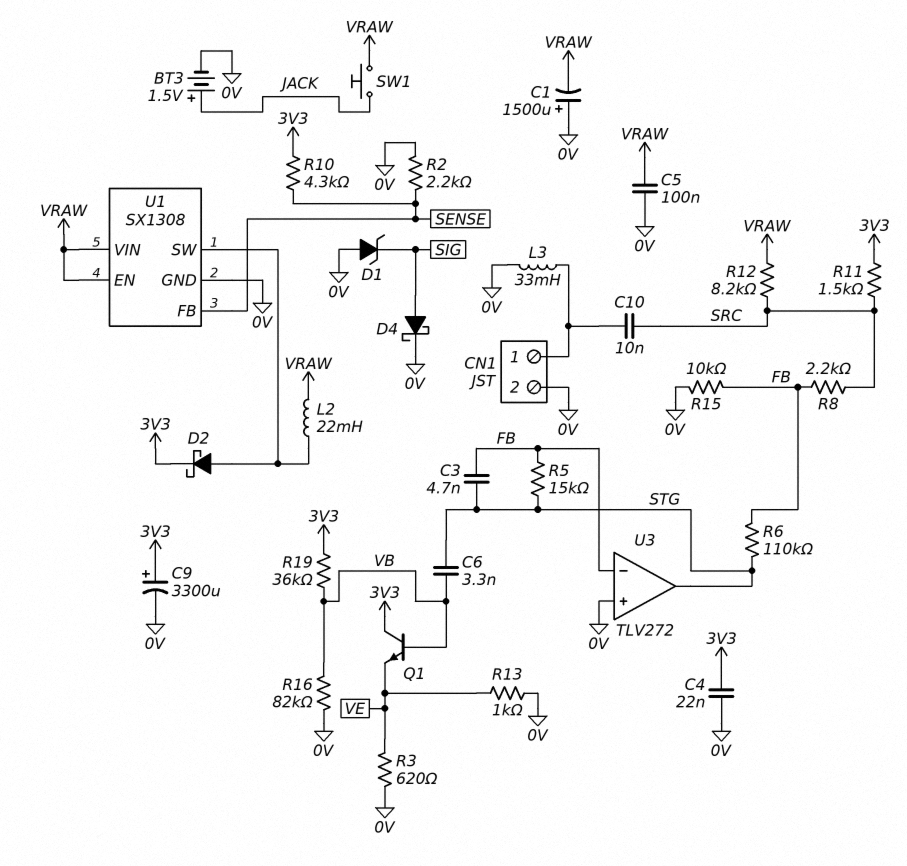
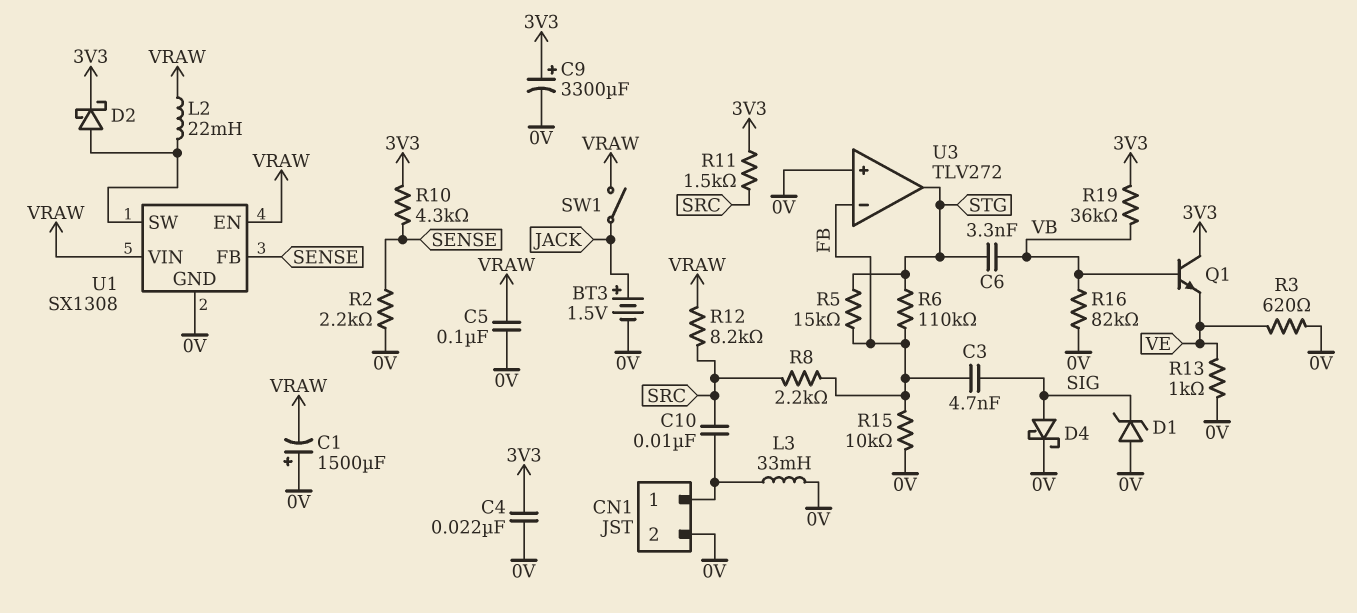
C3: 4.7nF (FB, STG) -> 4.7nF (FB, SIG)
SW1: button (JACK, VRAW) -> switch (JACK, VRAW)

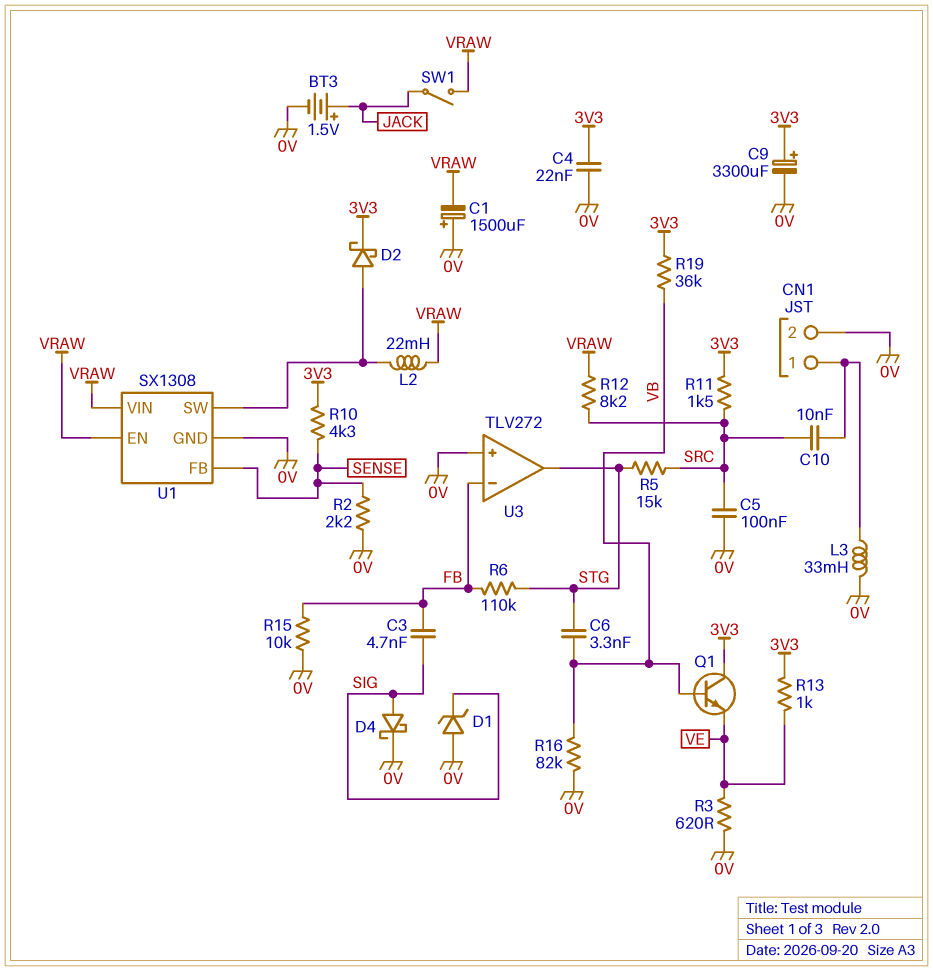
C5: 100nF (0V, VRAW) -> 100nF (0V, SRC)
R5: 15k (FB, STG) -> 15k (SRC, STG)
R8: 2.2k (FB, SRC) -> none
R13: 1k (0V, VE) -> 1k (3V3, VE)

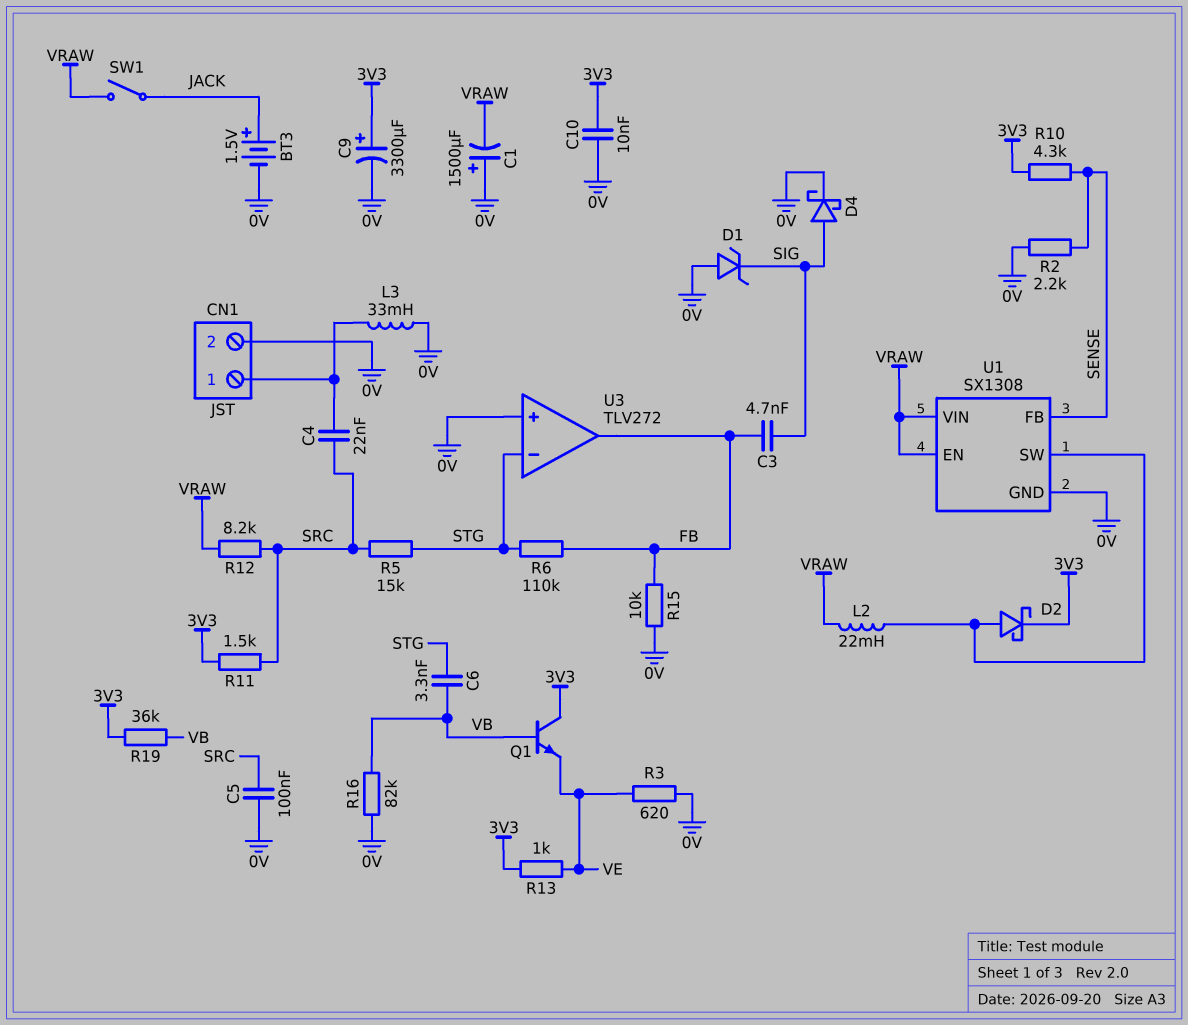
C4: 22nF (0V, 3V3) -> 22nF (CN1/1, SRC)
C10: 10nF (CN1/1, SRC) -> 10nF (0V, 3V3)
U3 pin in-: FB -> STG
U3 pin out: STG -> FB

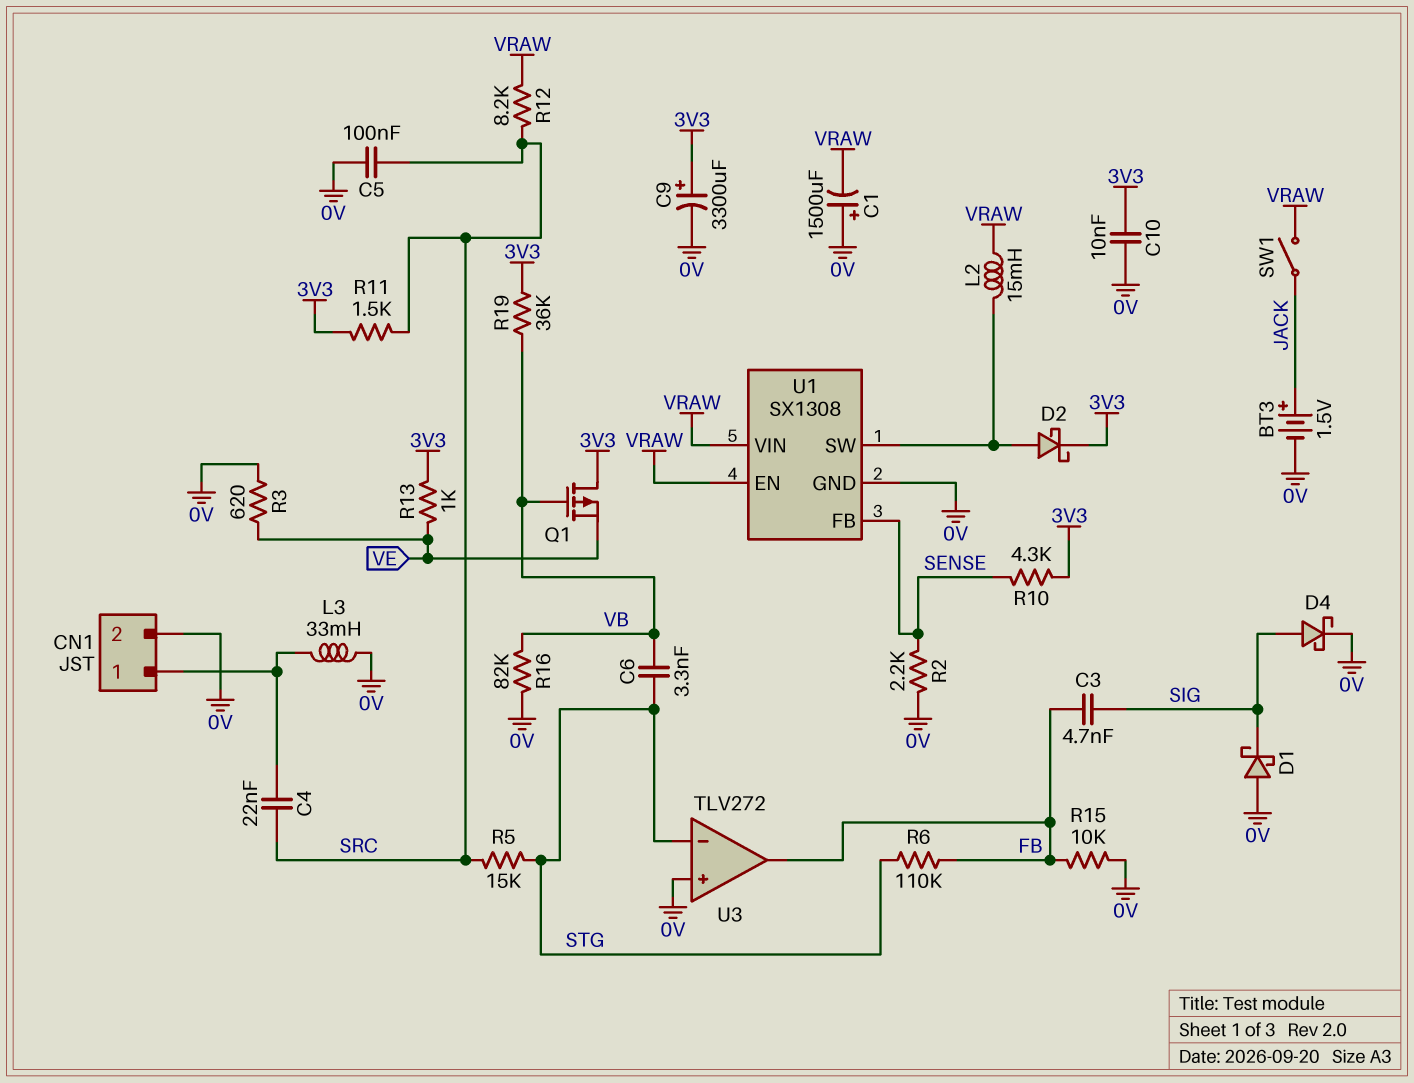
D1: zener (A 0V, K SIG) -> schottky (A 0V, K SIG)
L2: 22mH (U1/SW, VRAW) -> 15mH (U1/SW, VRAW)
Q1: NPN (B VB, C 3V3, E VE) -> PMOS (G VB, D 3V3, S VE)

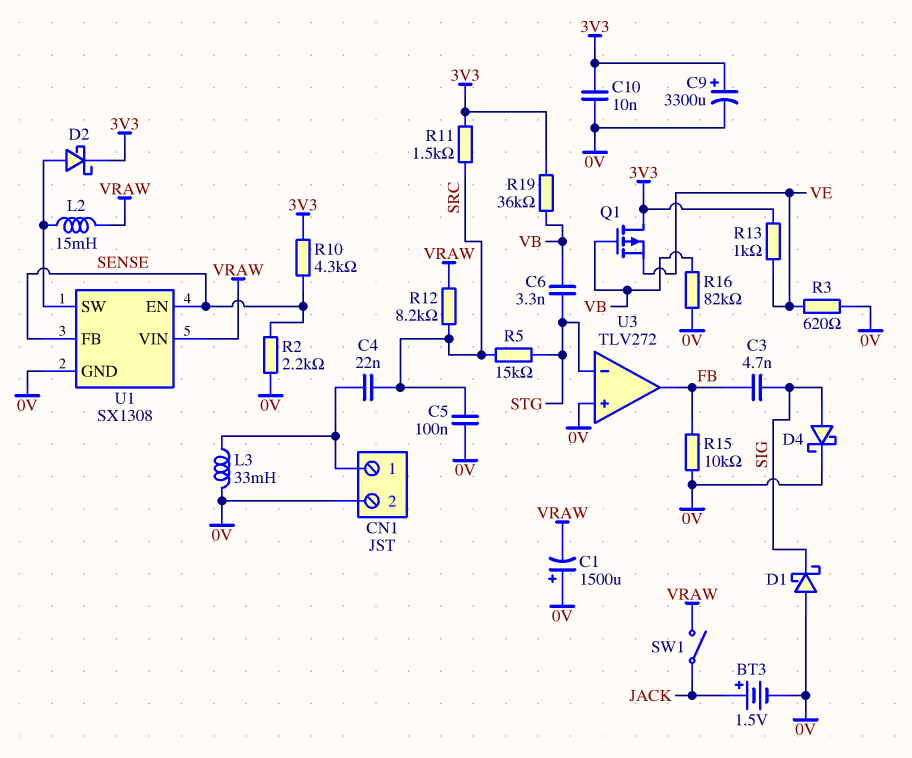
R6: 110k (FB, STG) -> none
U1 pin EN: VRAW -> SENSE

